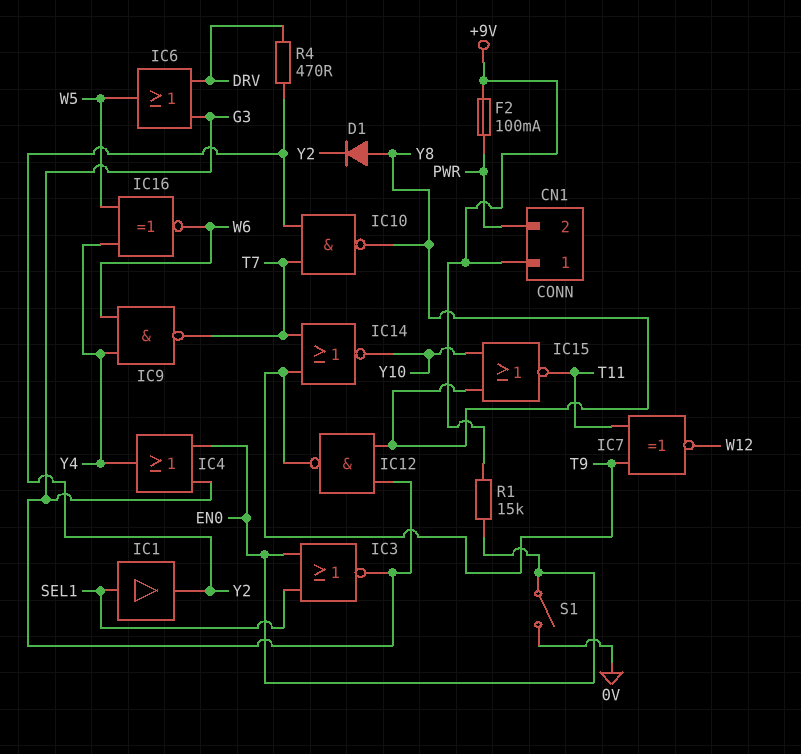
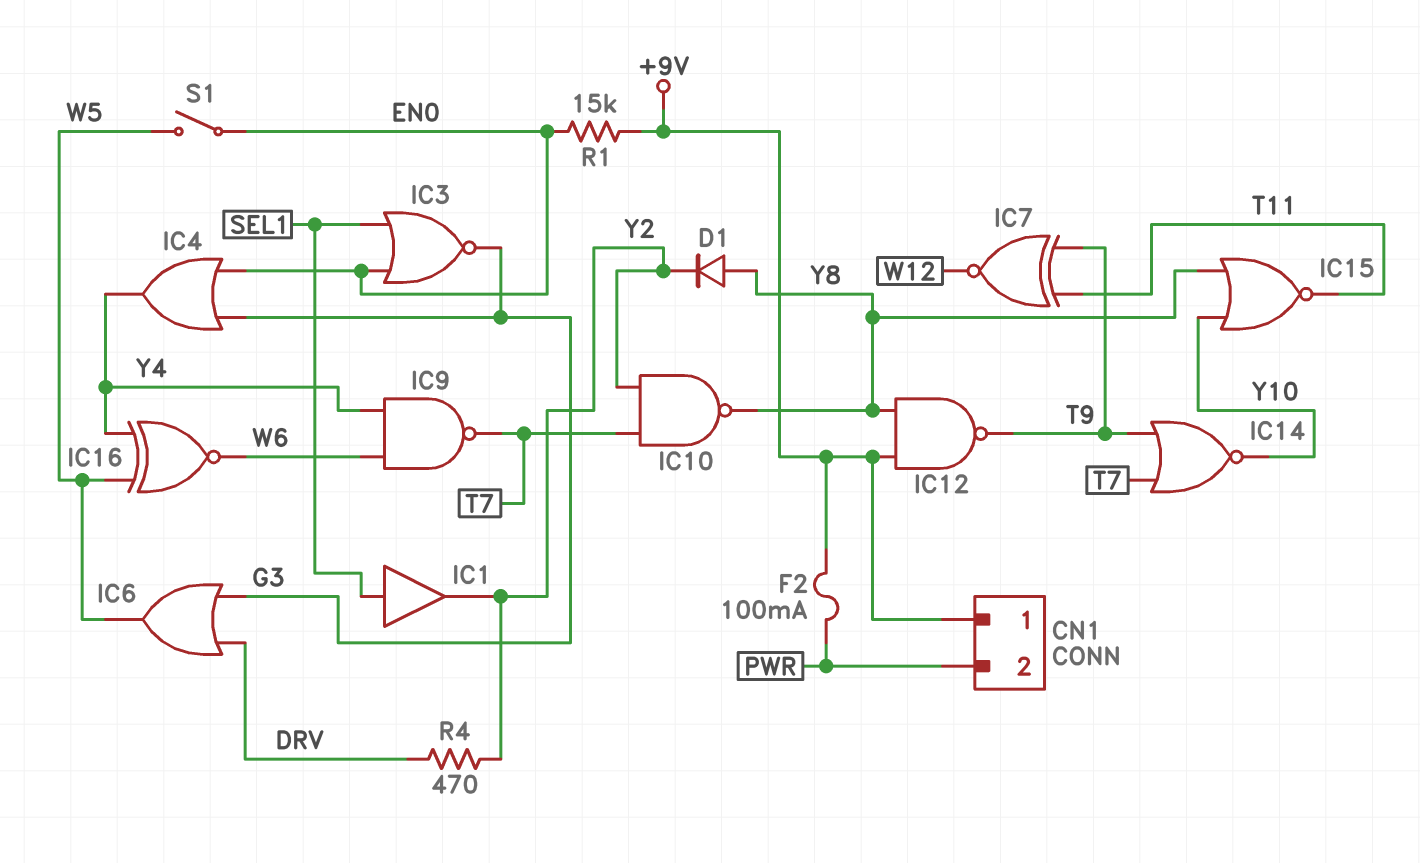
IC12: NAND (in G3, in Y8, out T9) -> NAND (in +9V, in Y8, out T9)
S1: switch (0V, EN0) -> switch (EN0, W5)

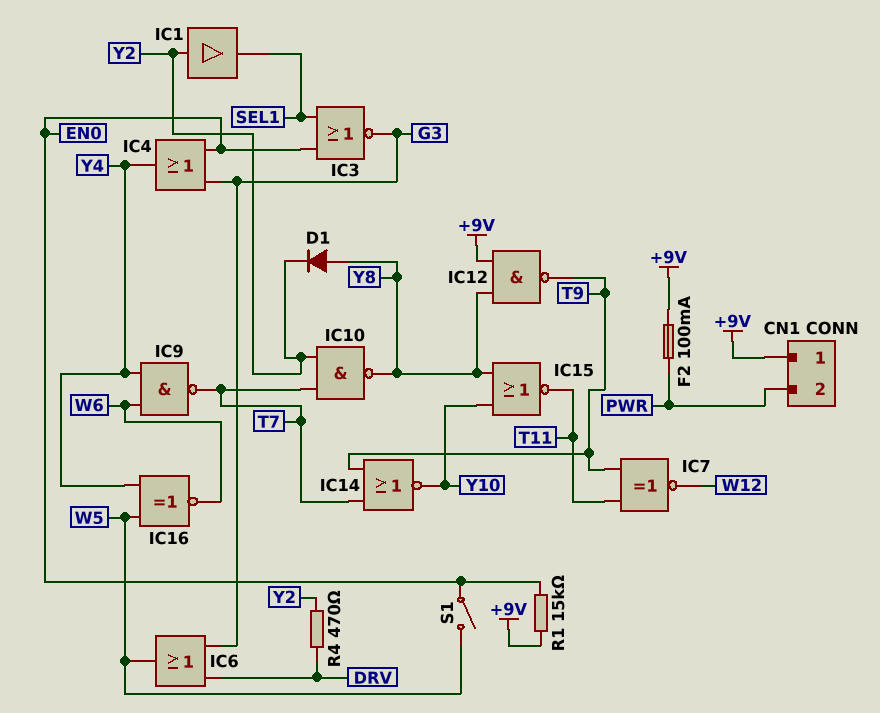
IC1: buffer (in SEL1, out Y2) -> buffer (in Y2, out SEL1)

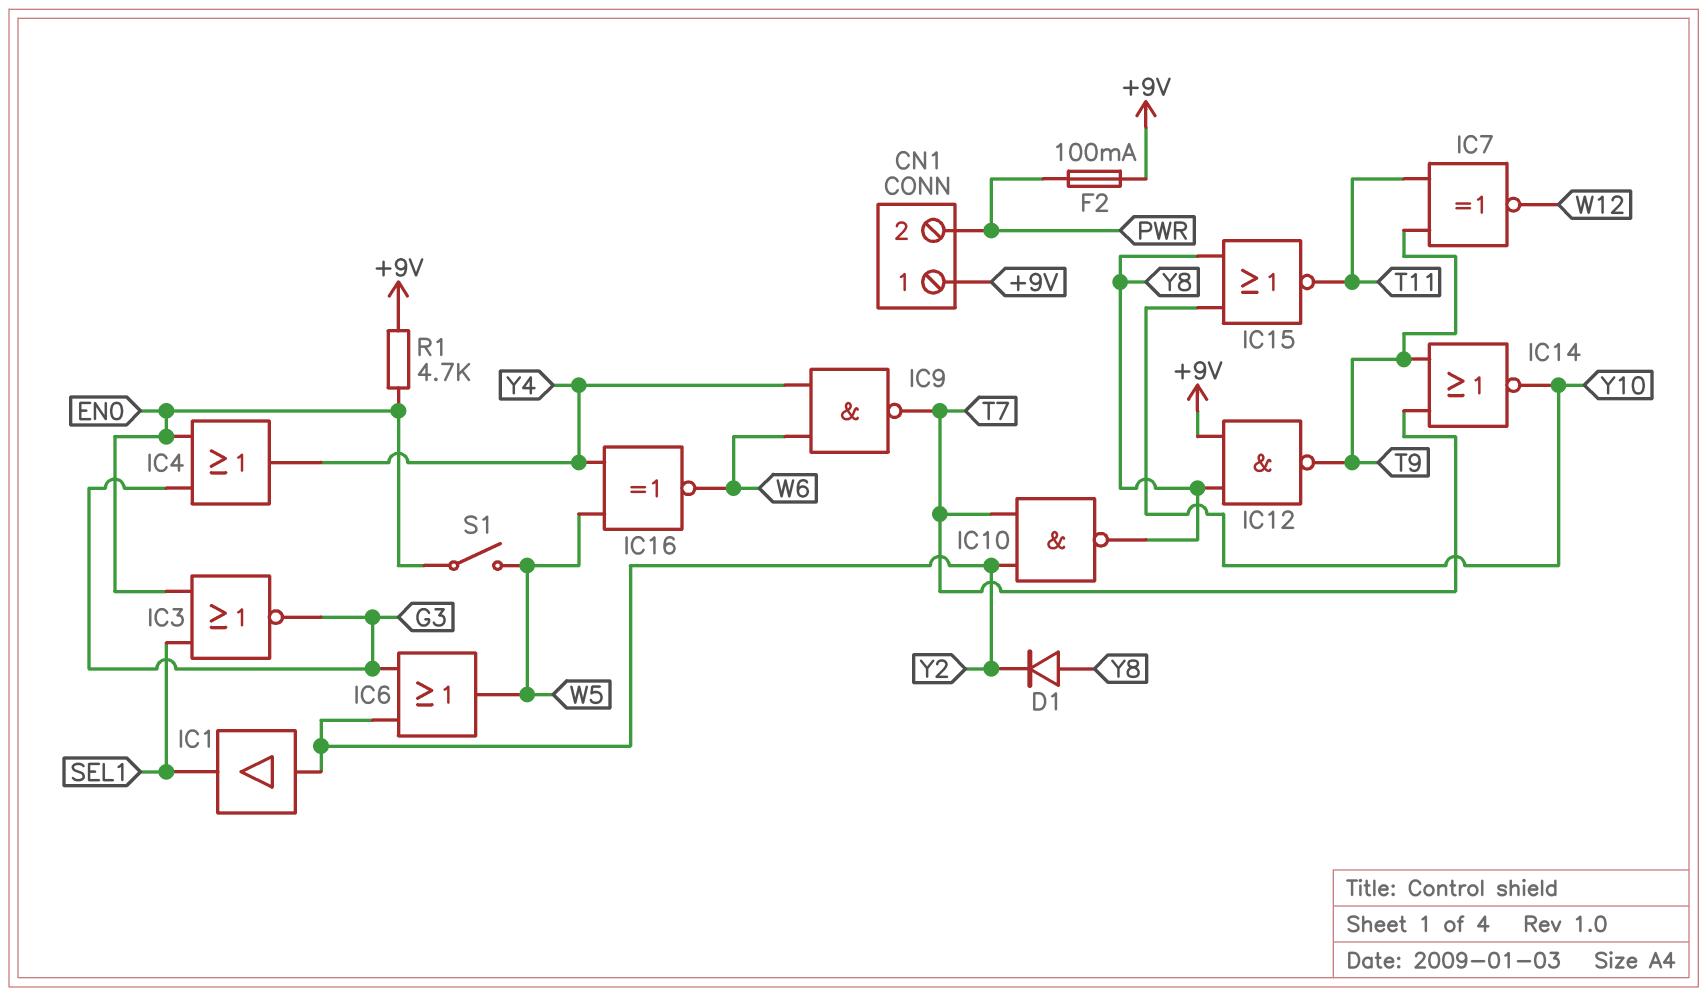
IC6: OR (in DRV, in G3, out W5) -> OR (in G3, in Y2, out W5)
R1: 15k (+9V, EN0) -> 4.7k (+9V, EN0)
R4: 470 (DRV, Y2) -> none

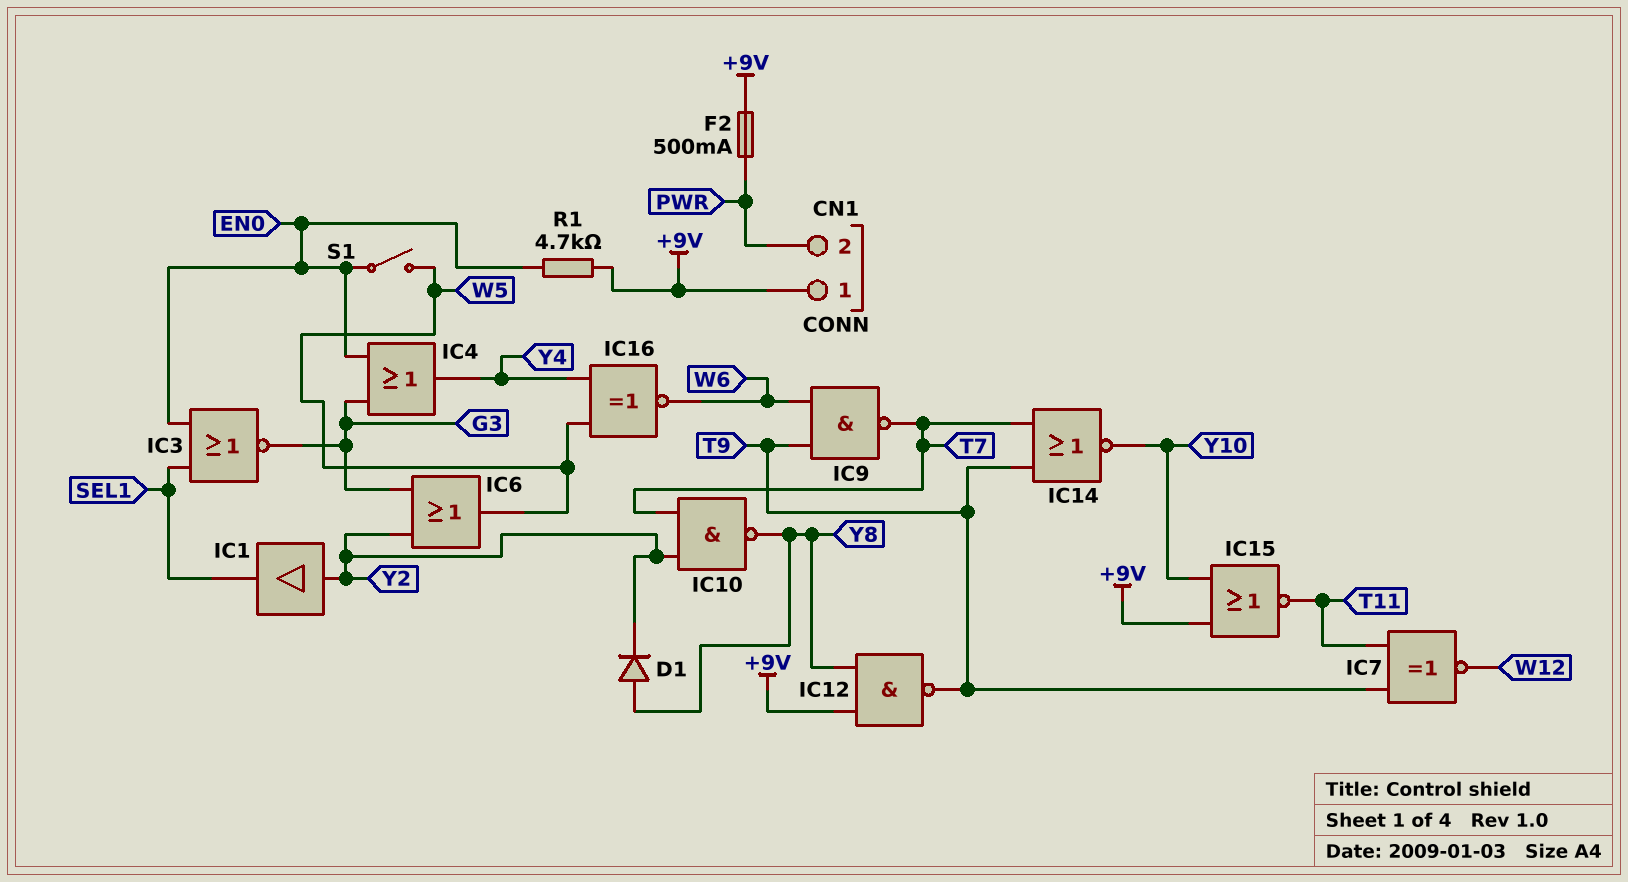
F2: 100mA (+9V, PWR) -> 500mA (+9V, PWR)
IC9: NAND (in W6, in Y4, out T7) -> NAND (in T9, in W6, out T7)
IC15: NOR (in Y8, in Y10, out T11) -> NOR (in +9V, in Y10, out T11)

